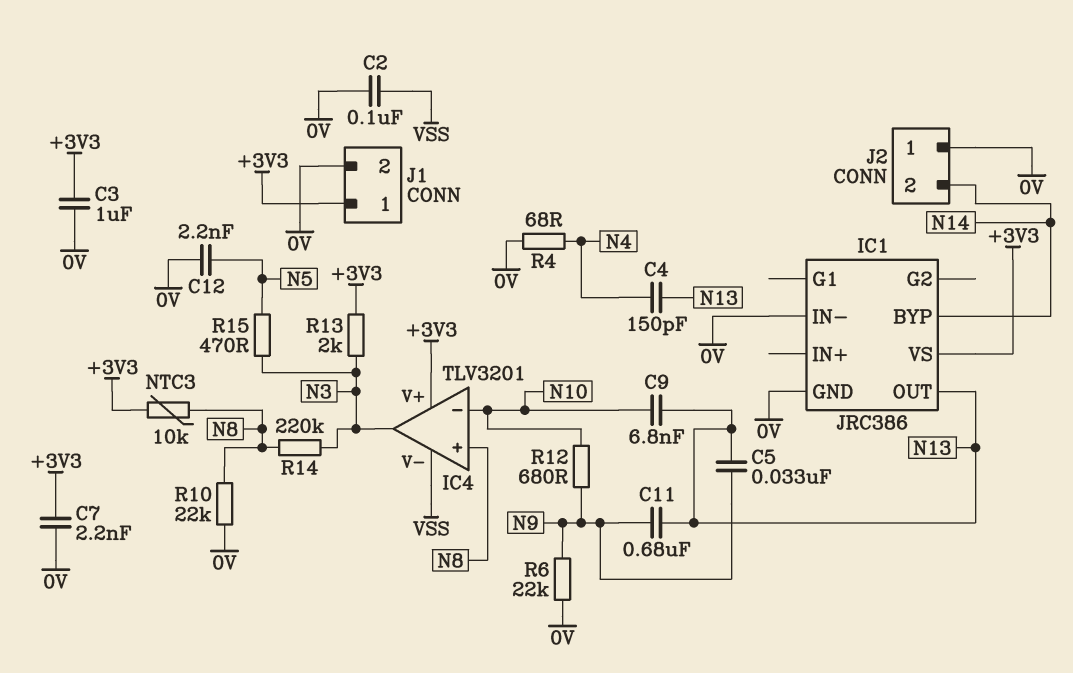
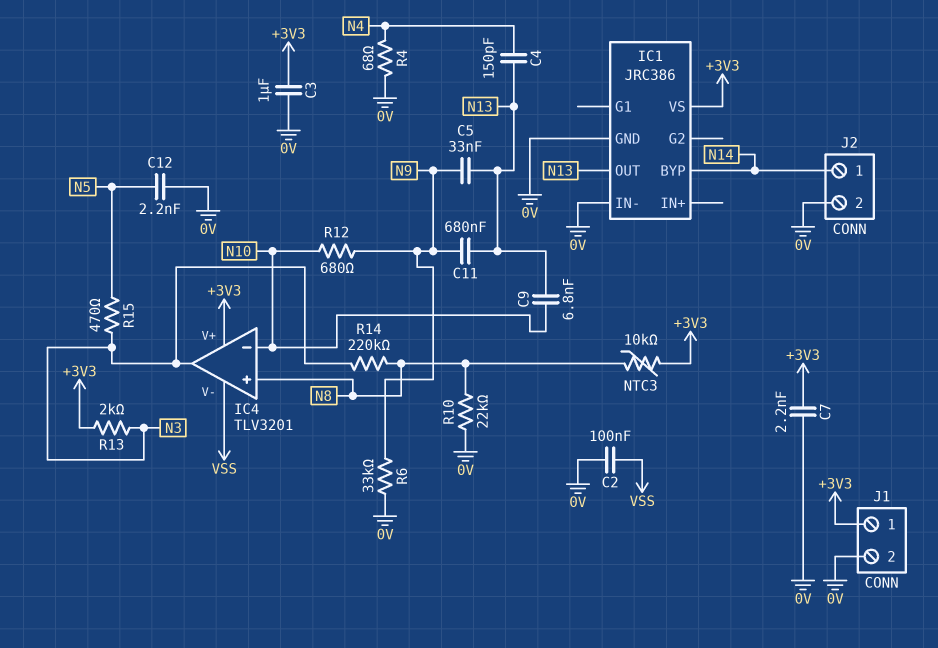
J2 pin 1: 0V -> N14
J2 pin 2: N14 -> 0V
R6: 22k (0V, N9) -> 33k (0V, N9)

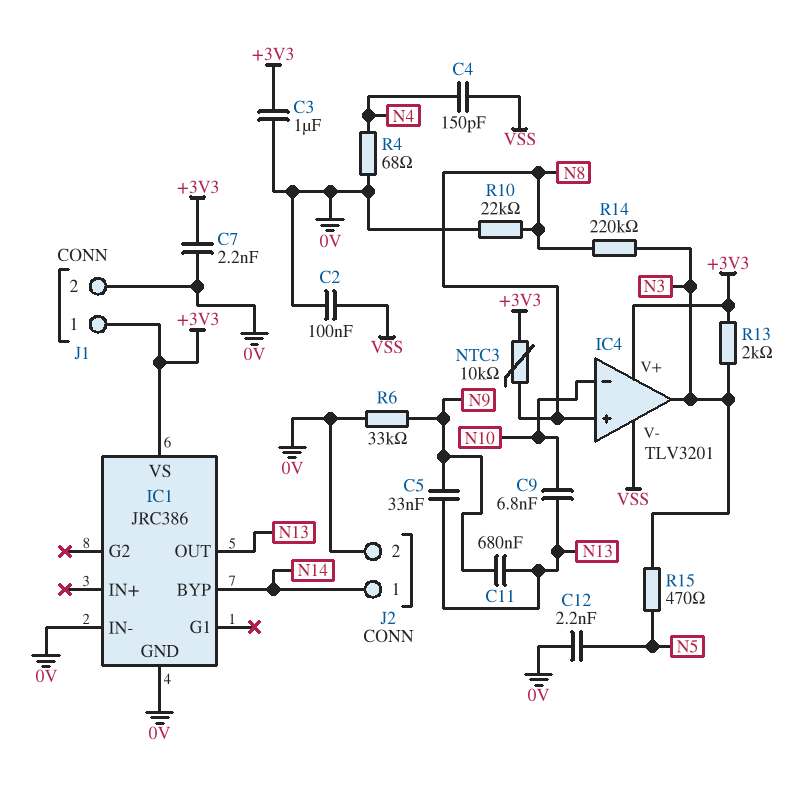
C4: 150pF (N4, N13) -> 150pF (N4, VSS)
R12: 680 (N9, N10) -> none

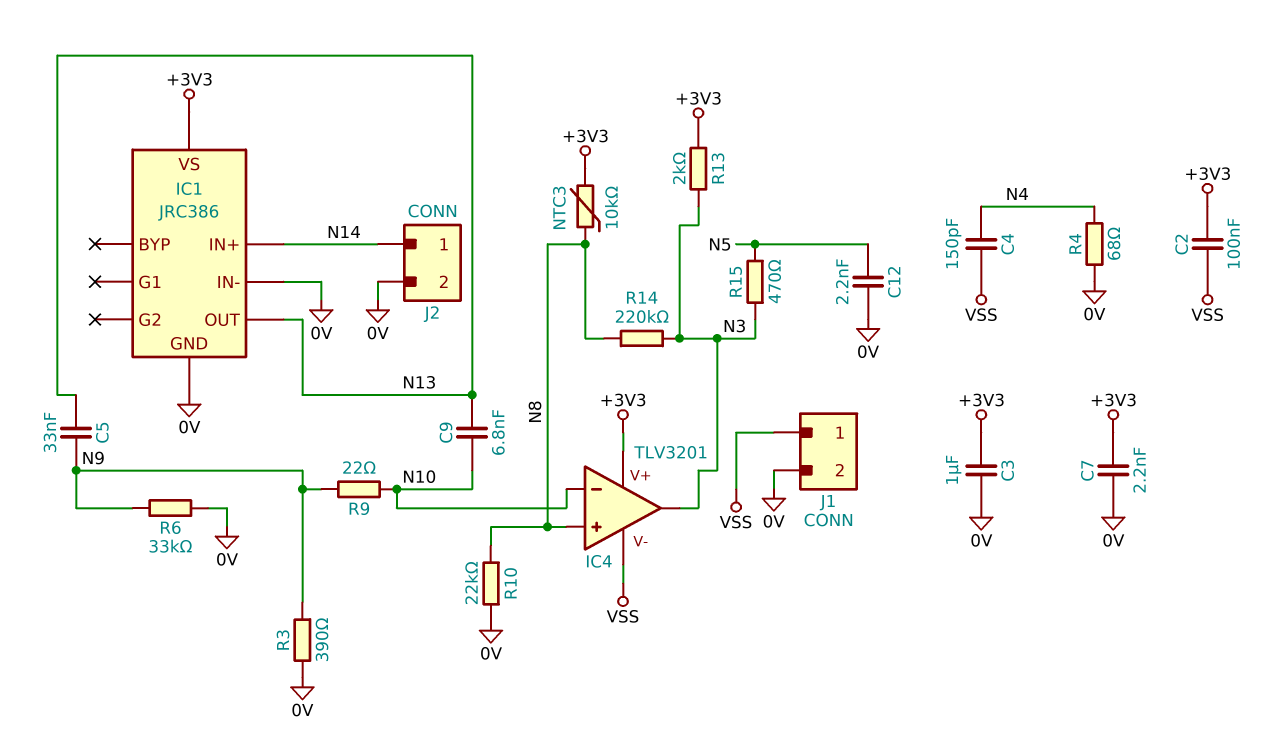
C2: 100nF (0V, VSS) -> 100nF (+3V3, VSS)
C11: 680nF (N9, N13) -> none
IC1 pin BYP: N14 -> none
IC1 pin IN+: none -> N14
J1 pin 1: +3V3 -> VSS
R3: none -> 390 (0V, N9)
R9: none -> 22 (N9, N10)

